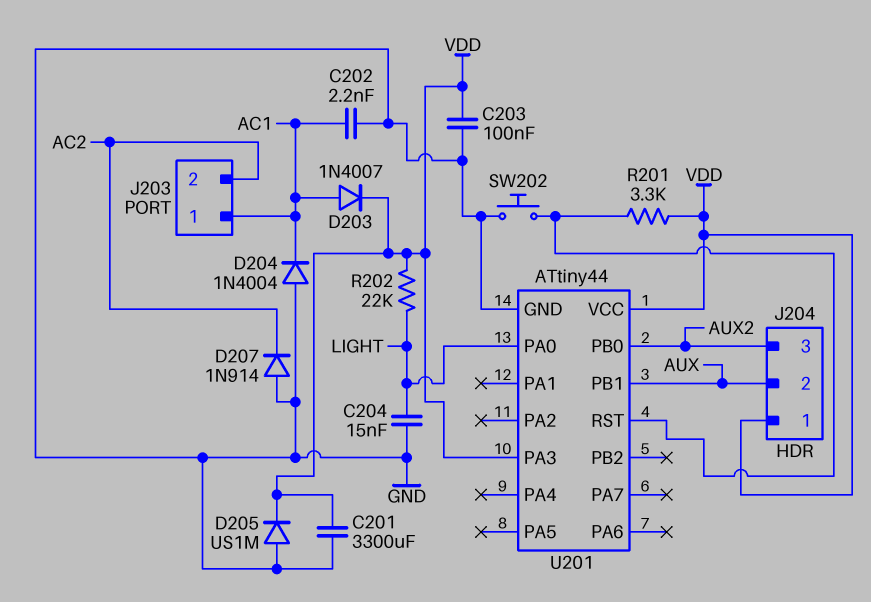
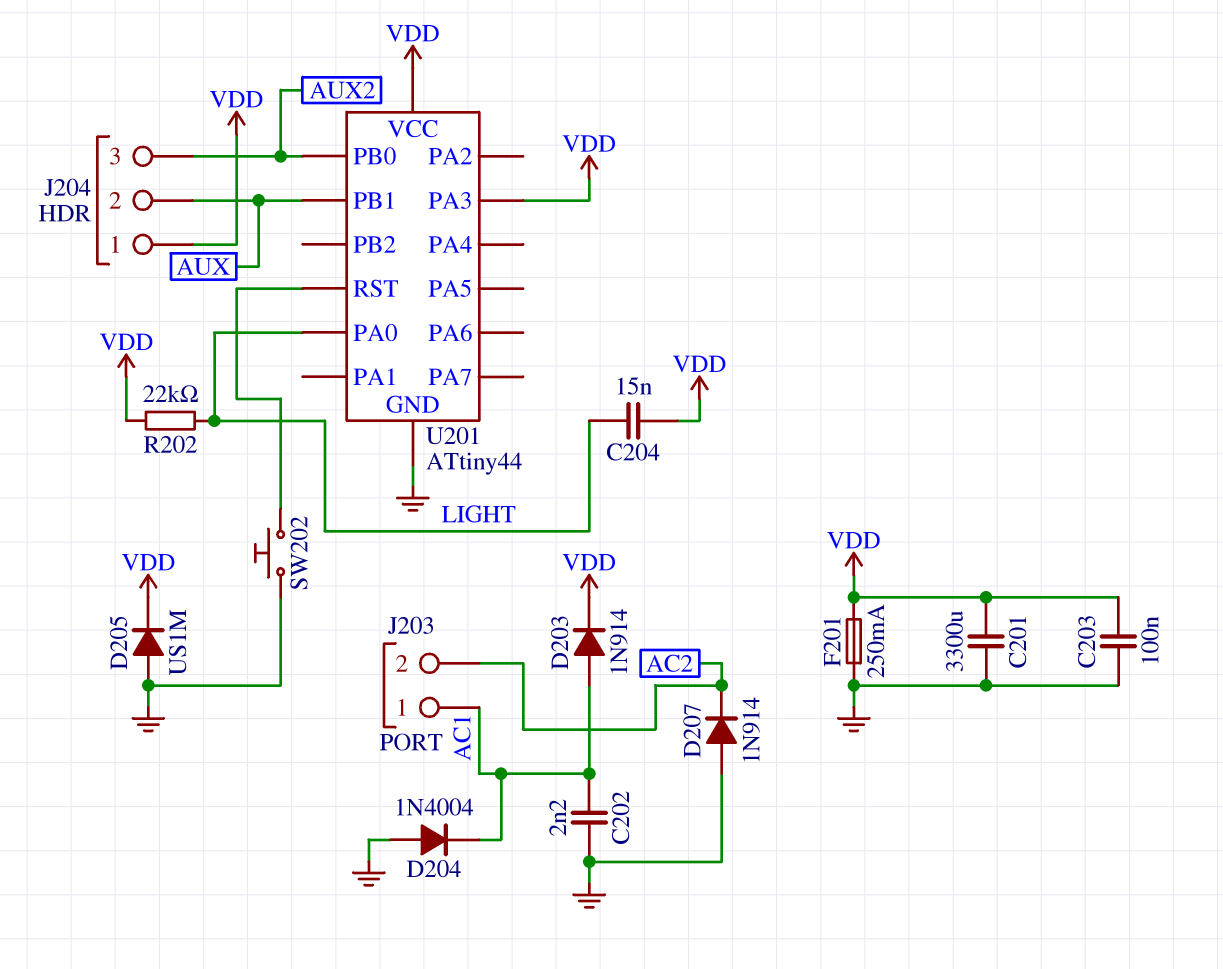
C204: 15nF (GND, LIGHT) -> 15nF (LIGHT, VDD)
D203: diode 1N4007 (A AC1, K VDD) -> diode 1N914 (A AC1, K VDD)
F201: none -> 250mA (GND, VDD)
R201: 3.3k (U201/RST, VDD) -> none

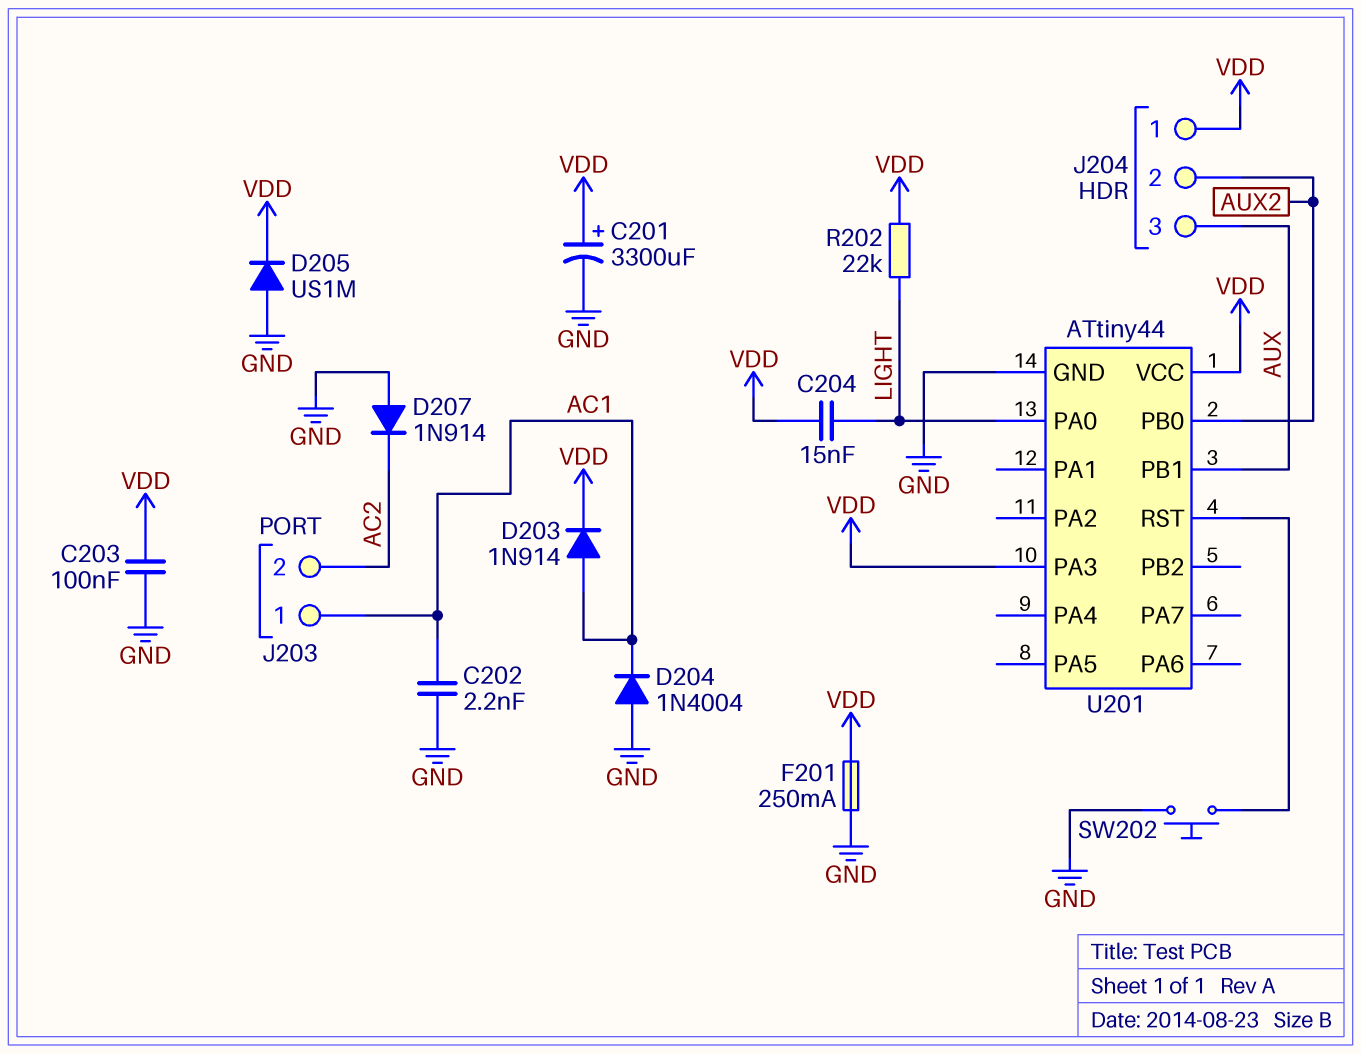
C201: 3300uF (GND, VDD) -> 3300uF (plus VDD, minus GND)
J204 pin 2: AUX -> AUX2
J204 pin 3: AUX2 -> AUX

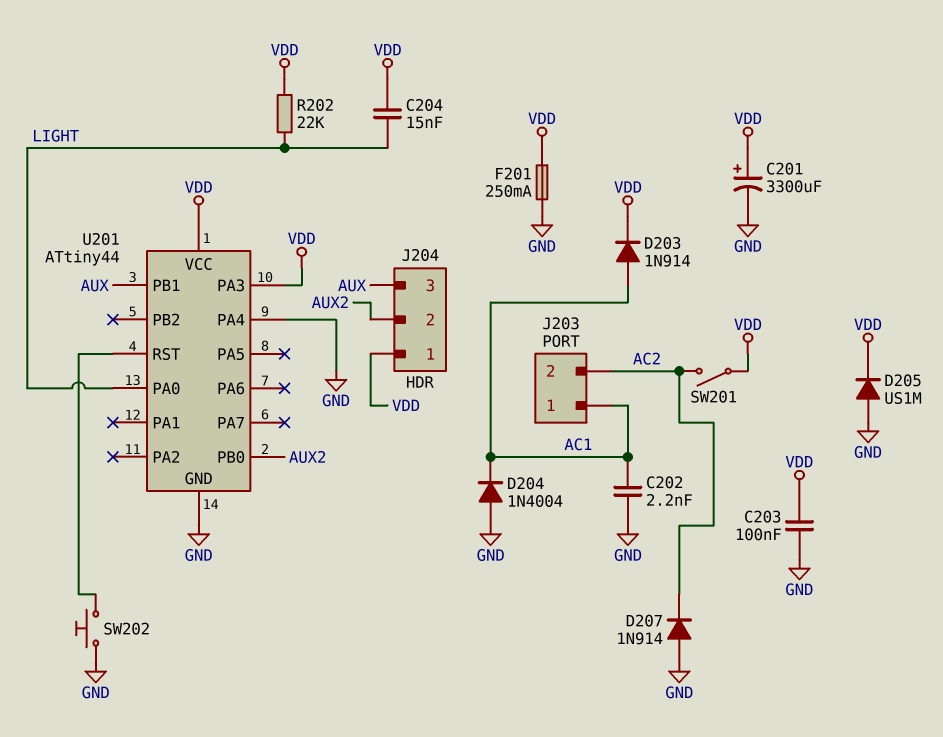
SW201: none -> switch (AC2, VDD)
U201 pin PA4: none -> GND

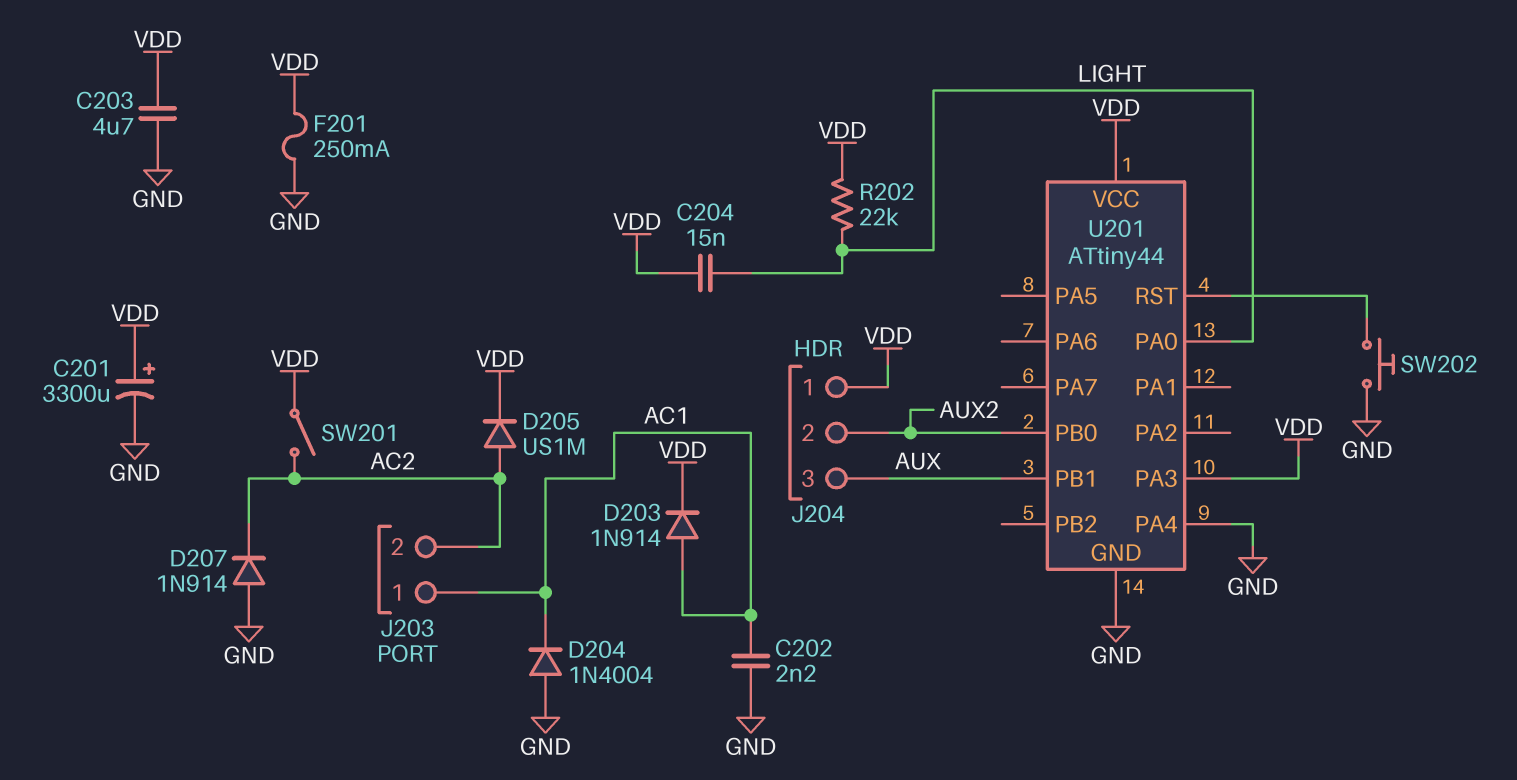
C203: 100nF (GND, VDD) -> 4.7uF (GND, VDD)
D205: diode US1M (A GND, K VDD) -> diode US1M (A AC2, K VDD)

